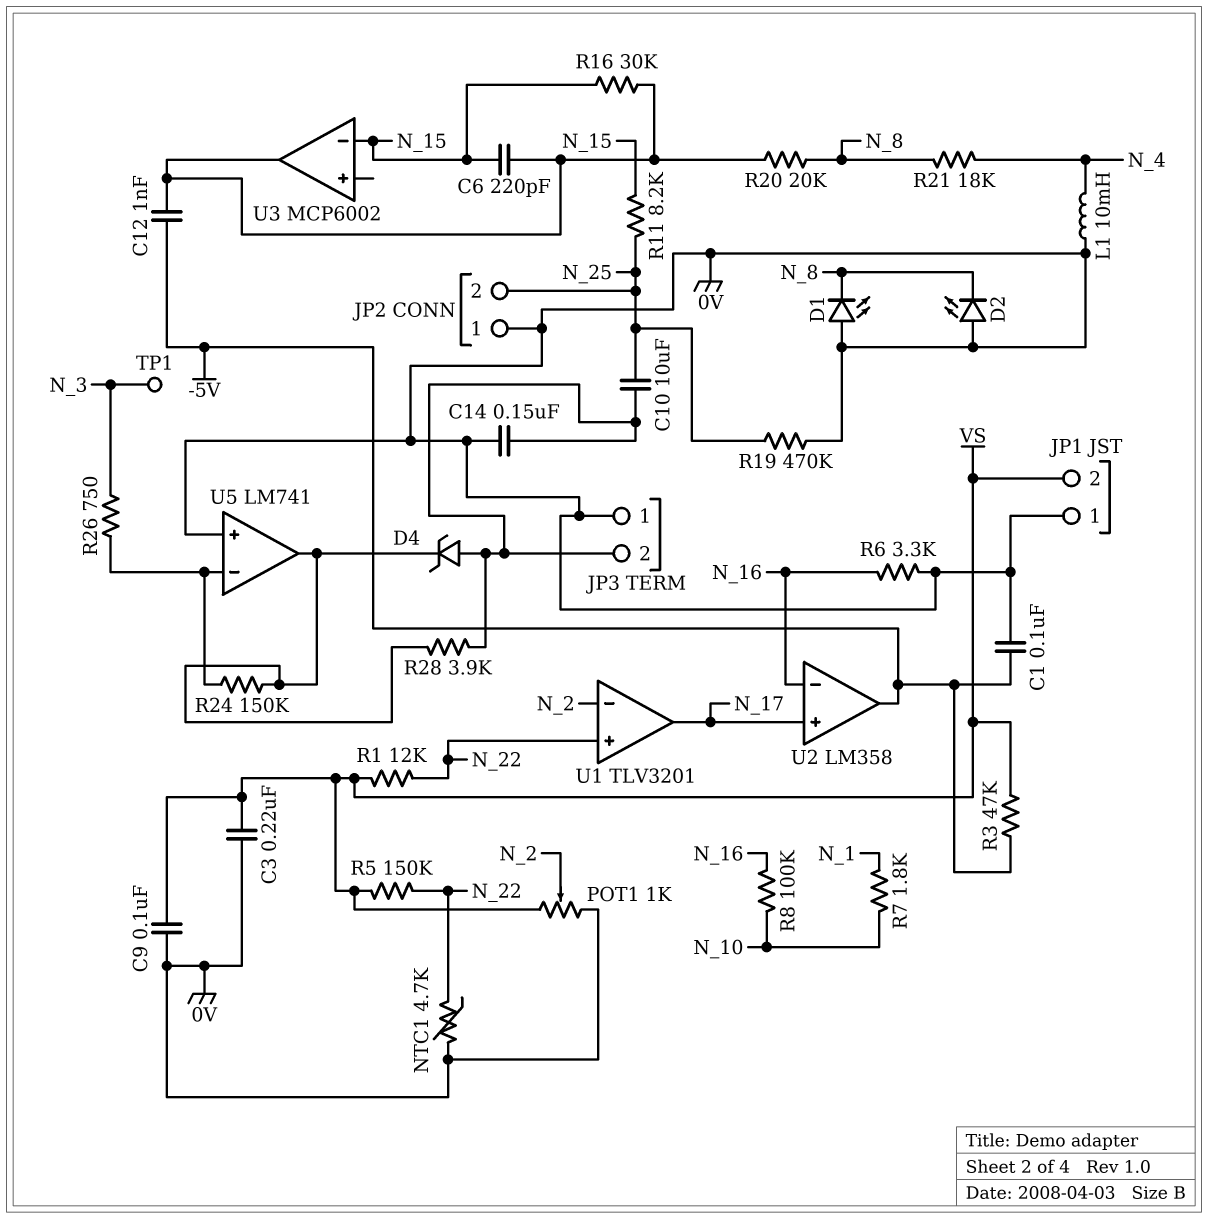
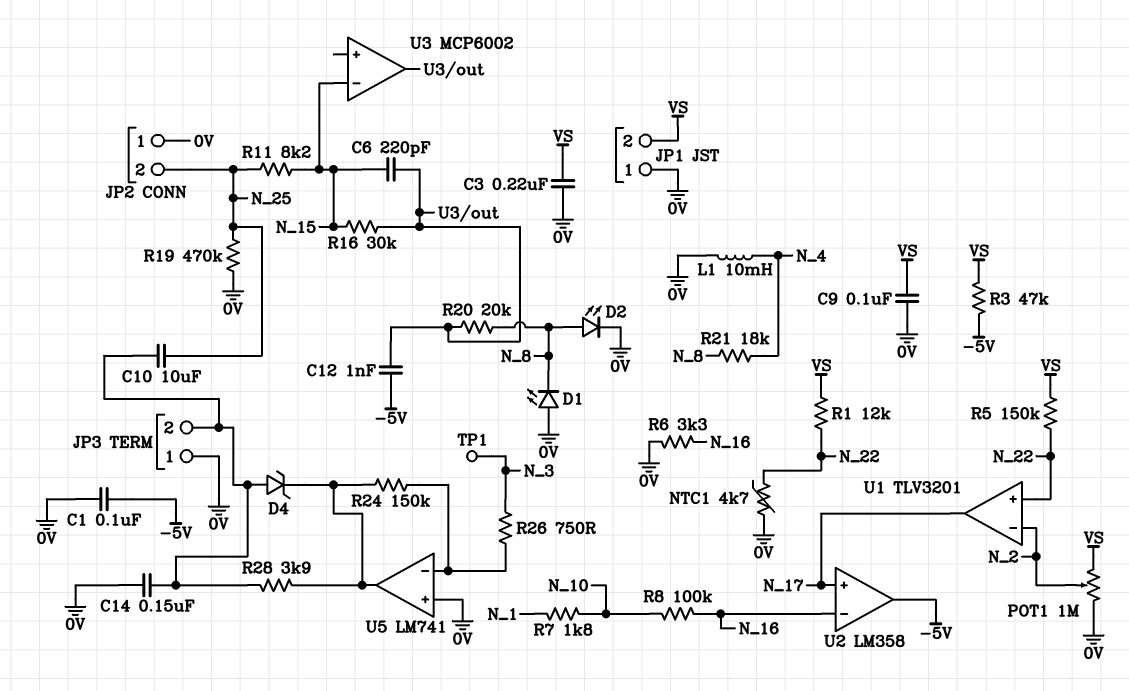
D2: LED (A 0V, K N_8) -> LED (A N_8, K 0V)
POT1: 1k (0V, VS, wiper N_2) -> 1M (0V, VS, wiper N_2)

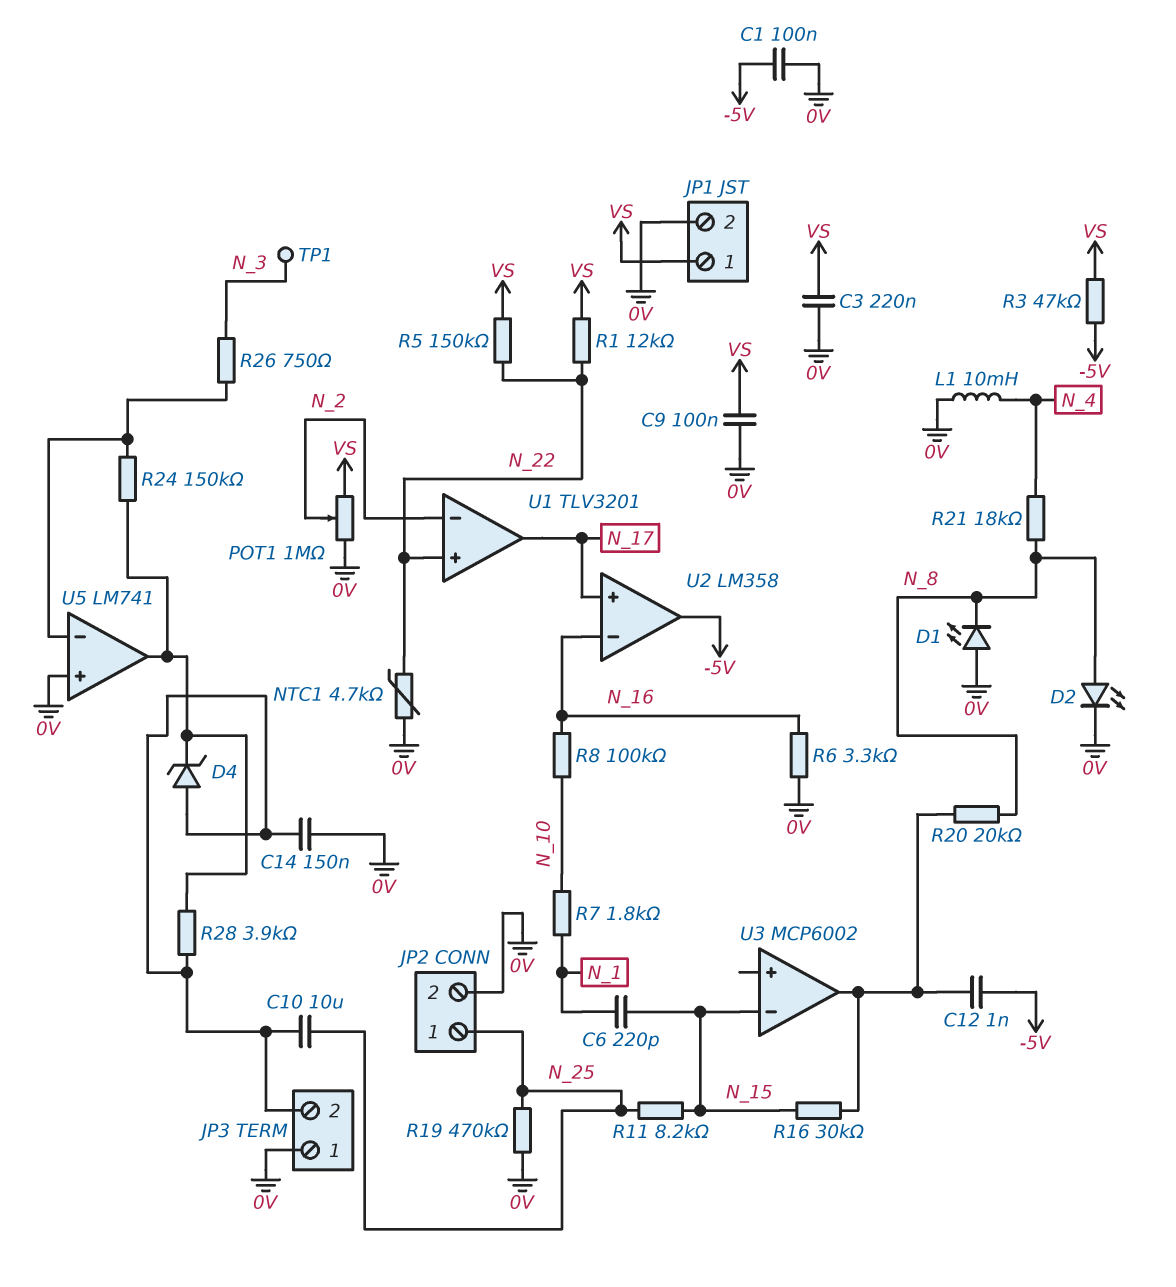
C6: 220pF (N_15, U3/out) -> 220pF (N_1, N_15)
JP1 pin 1: 0V -> VS
JP1 pin 2: VS -> 0V
JP2 pin 1: 0V -> N_25
JP2 pin 2: N_25 -> 0V

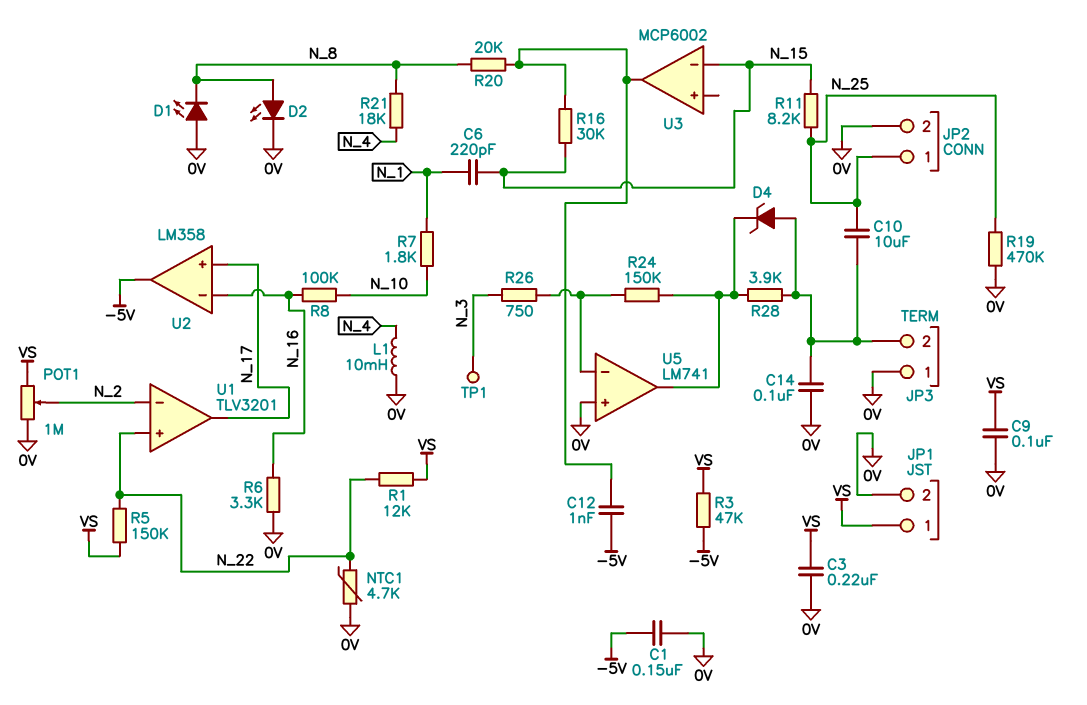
C1: 100nF (-5V, 0V) -> 150nF (-5V, 0V)
C14: 150nF (0V, JP3/2) -> 100nF (0V, JP3/2)

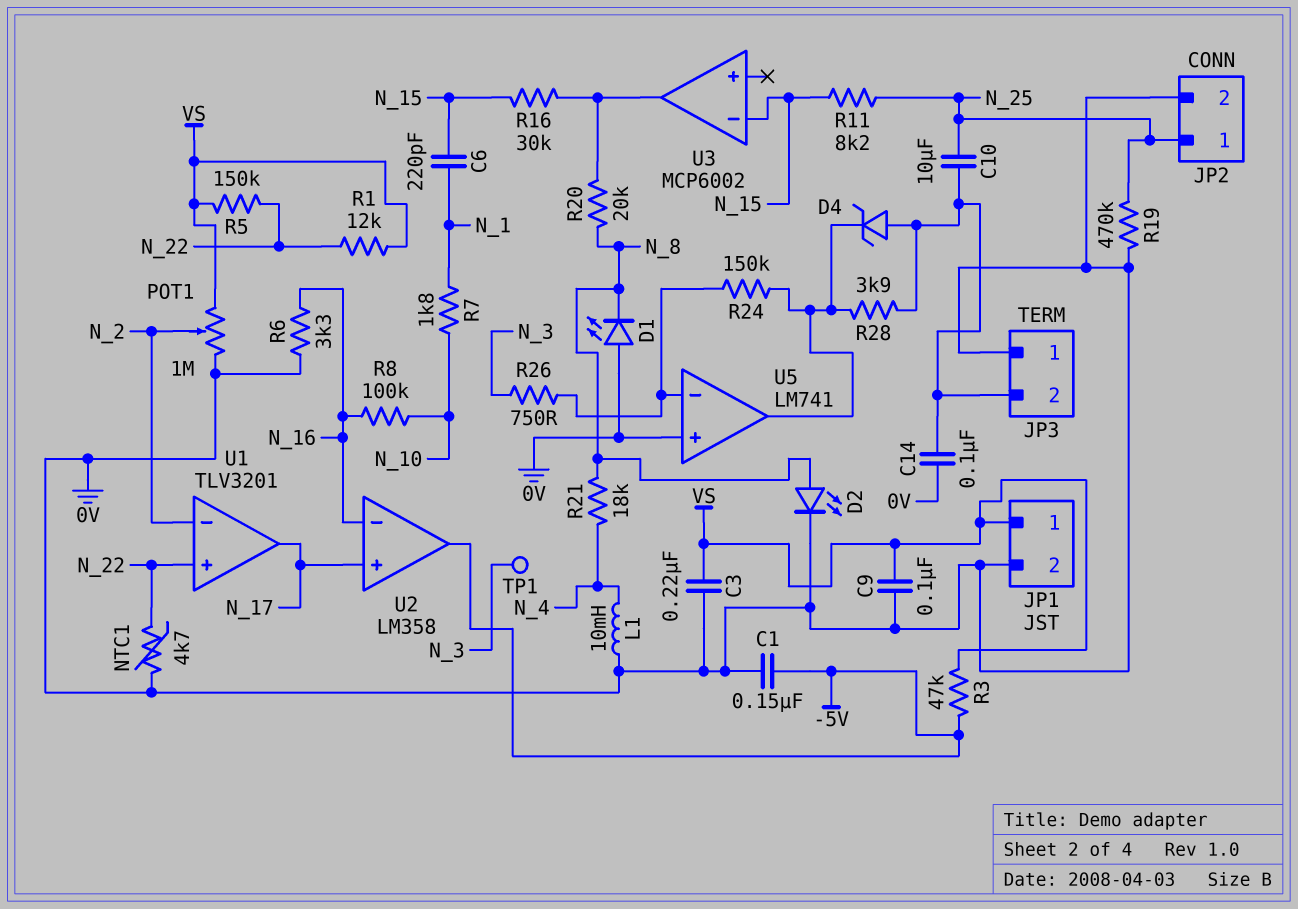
C12: 1nF (-5V, U3/out) -> none

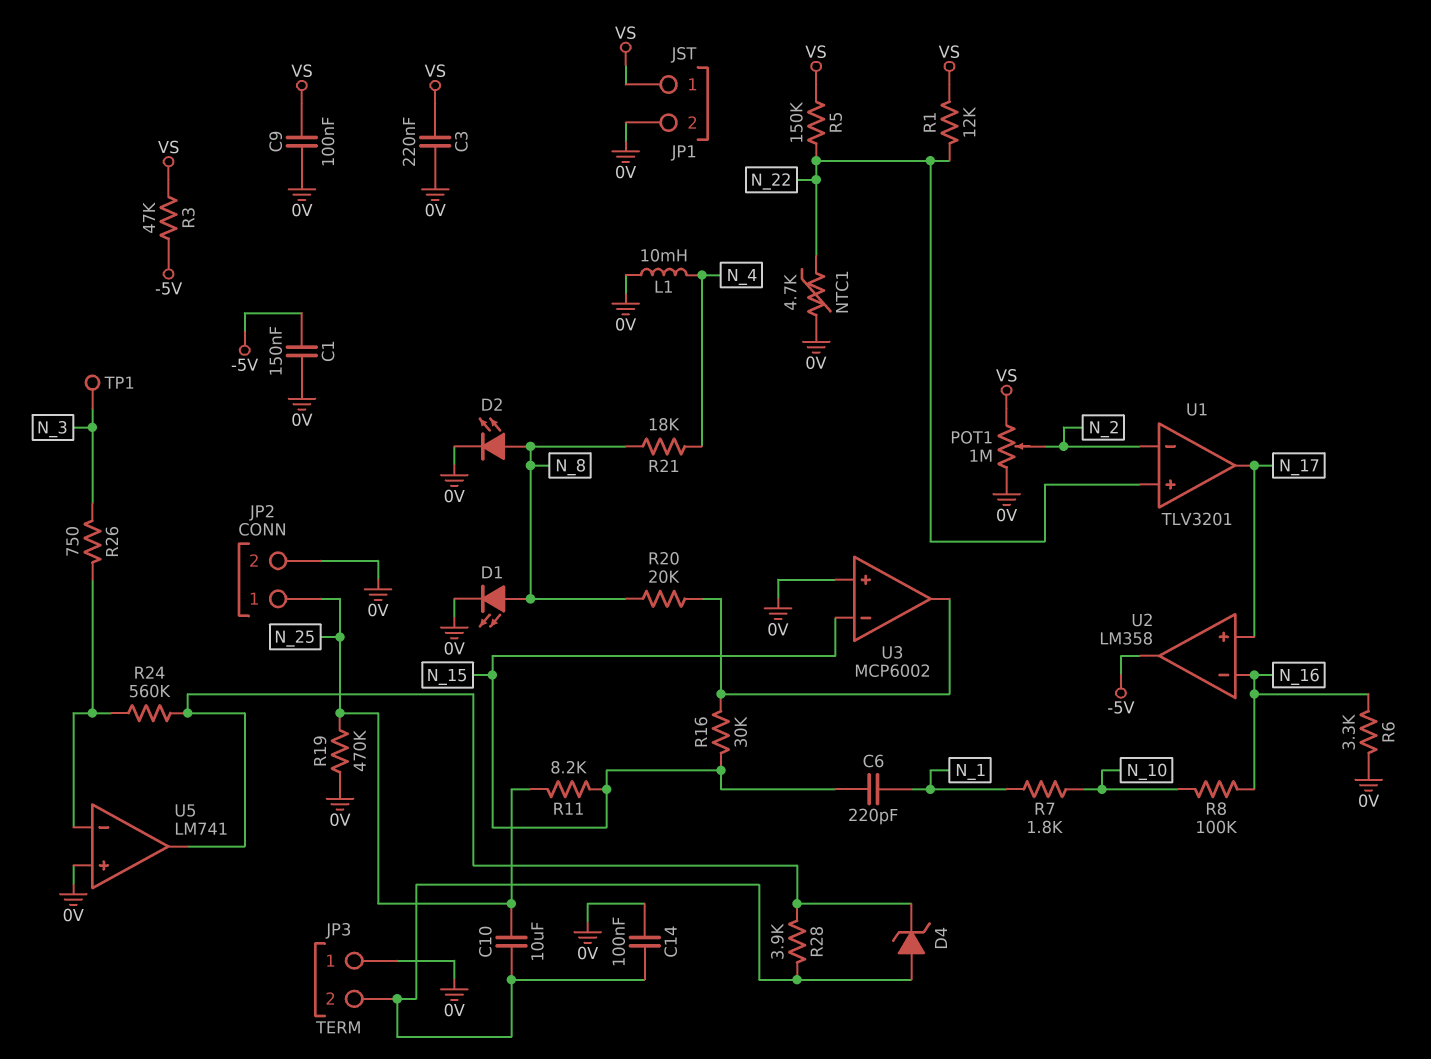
D1: LED (A 0V, K N_8) -> LED (A N_8, K 0V)
R24: 150k (U5/in-, U5/out) -> 560k (U5/in-, U5/out)
U3 pin in+: none -> 0V

